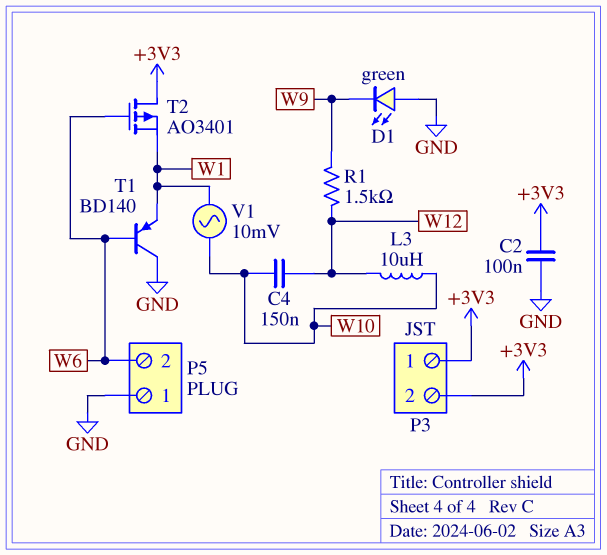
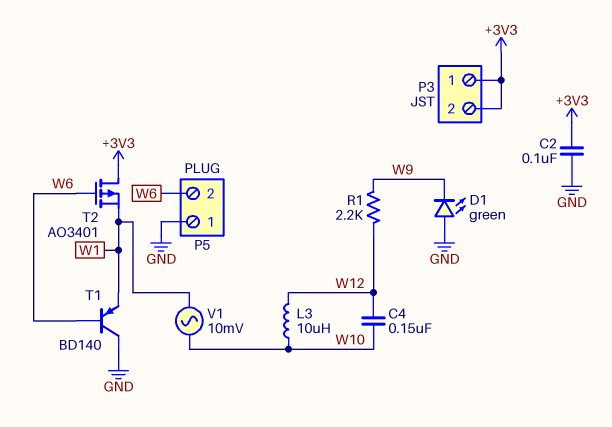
R1: 1.5k (W9, W12) -> 2.2k (W9, W12)

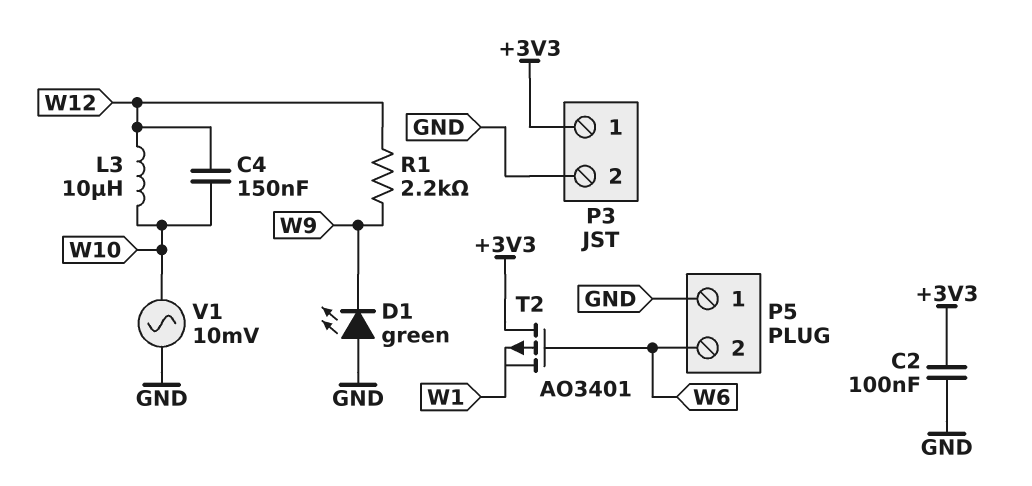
P3 pin 2: +3V3 -> GND
T1: PNP BD140 (B W6, C GND, E W1) -> none
V1: AC 10mV (W1, W10) -> AC 10mV (GND, W10)

